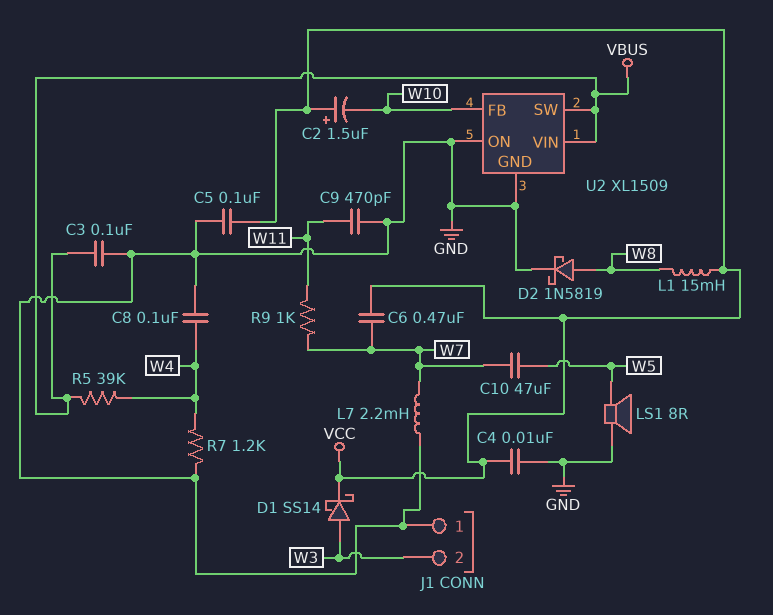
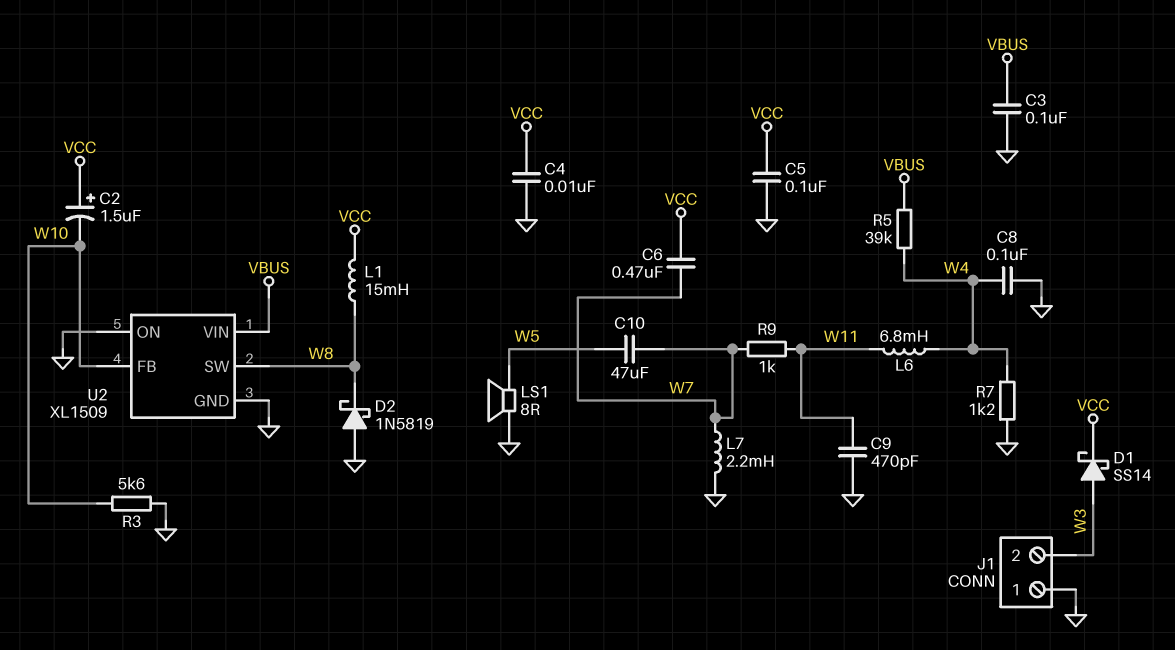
D2: schottky 1N5819 (A W8, K GND) -> schottky 1N5819 (A GND, K W8)
L6: none -> 6.8mH (W4, W11)
R3: none -> 5.6k (GND, W10)
U2 pin SW: VBUS -> W8

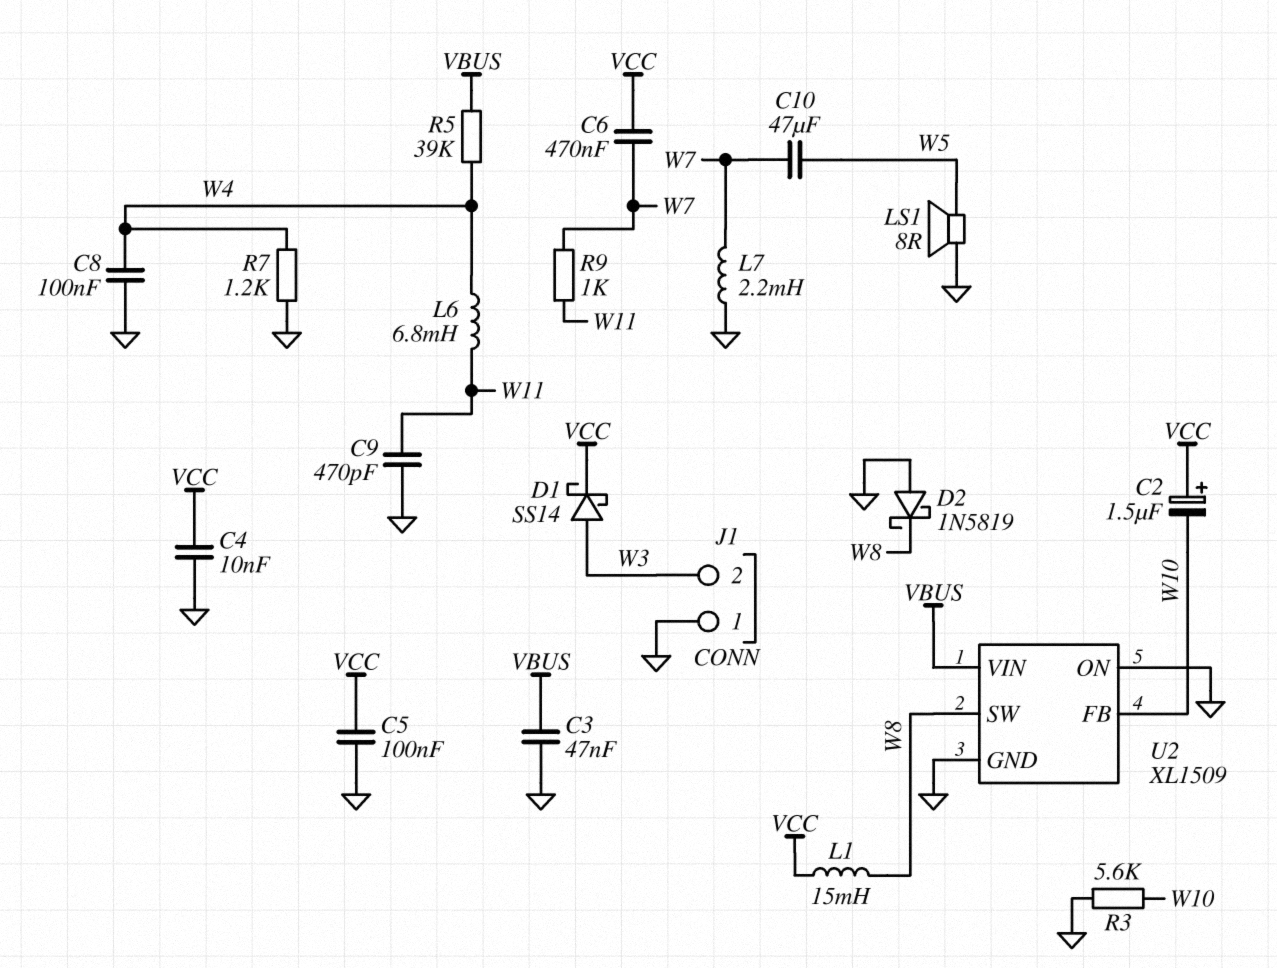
C3: 100nF (GND, VBUS) -> 47nF (GND, VBUS)

